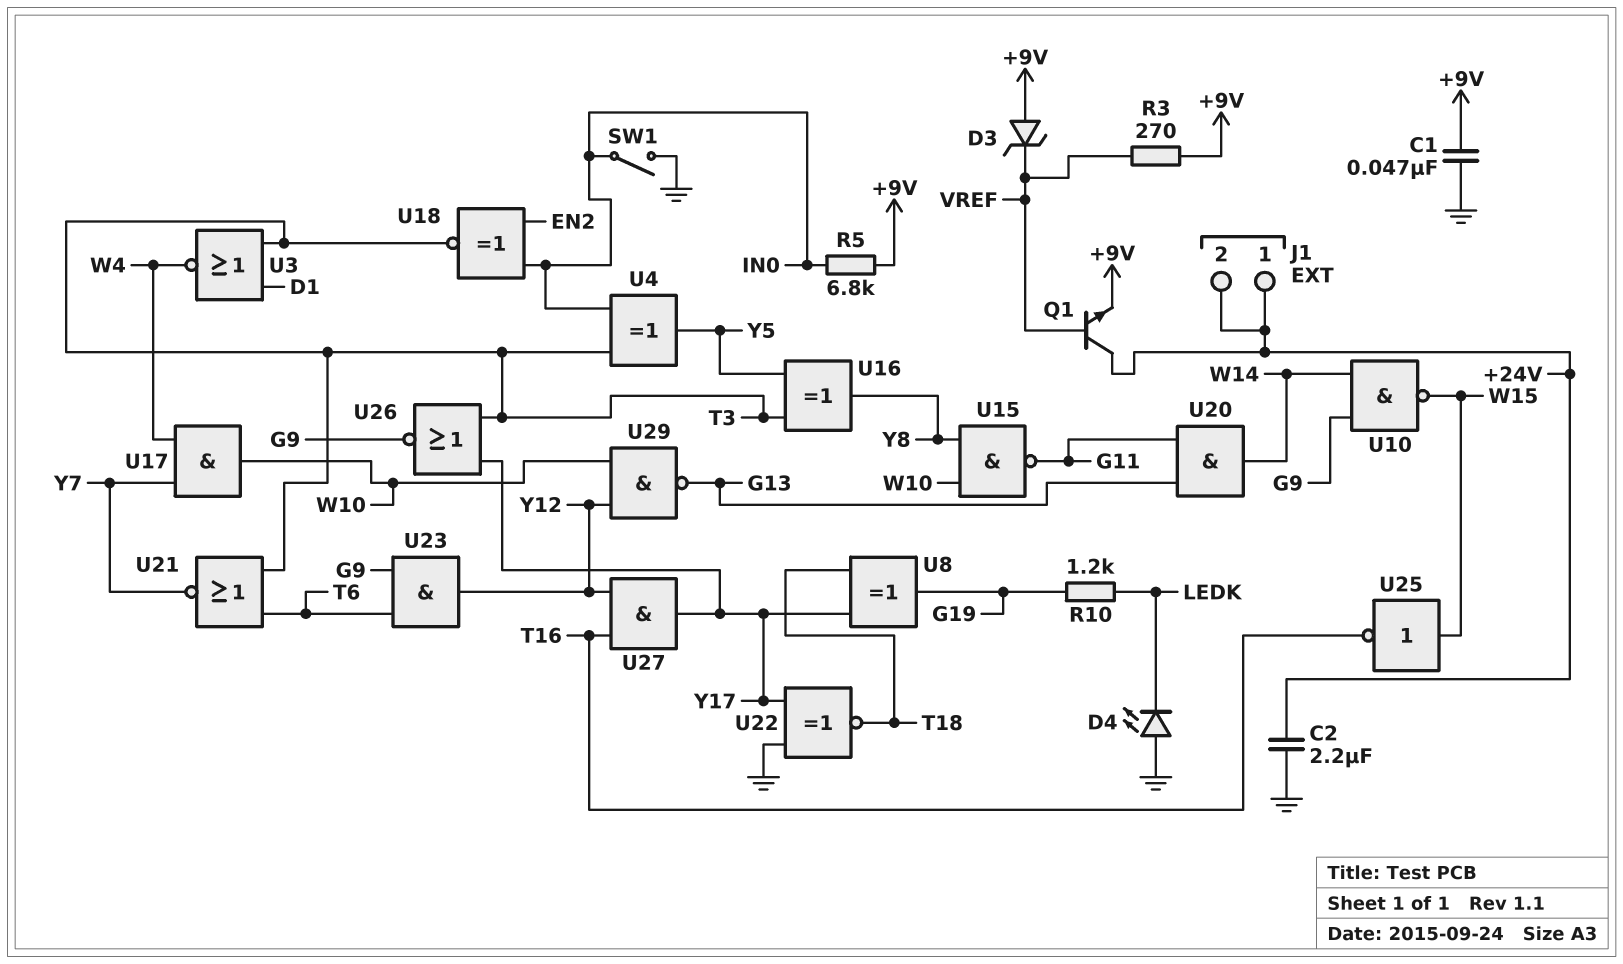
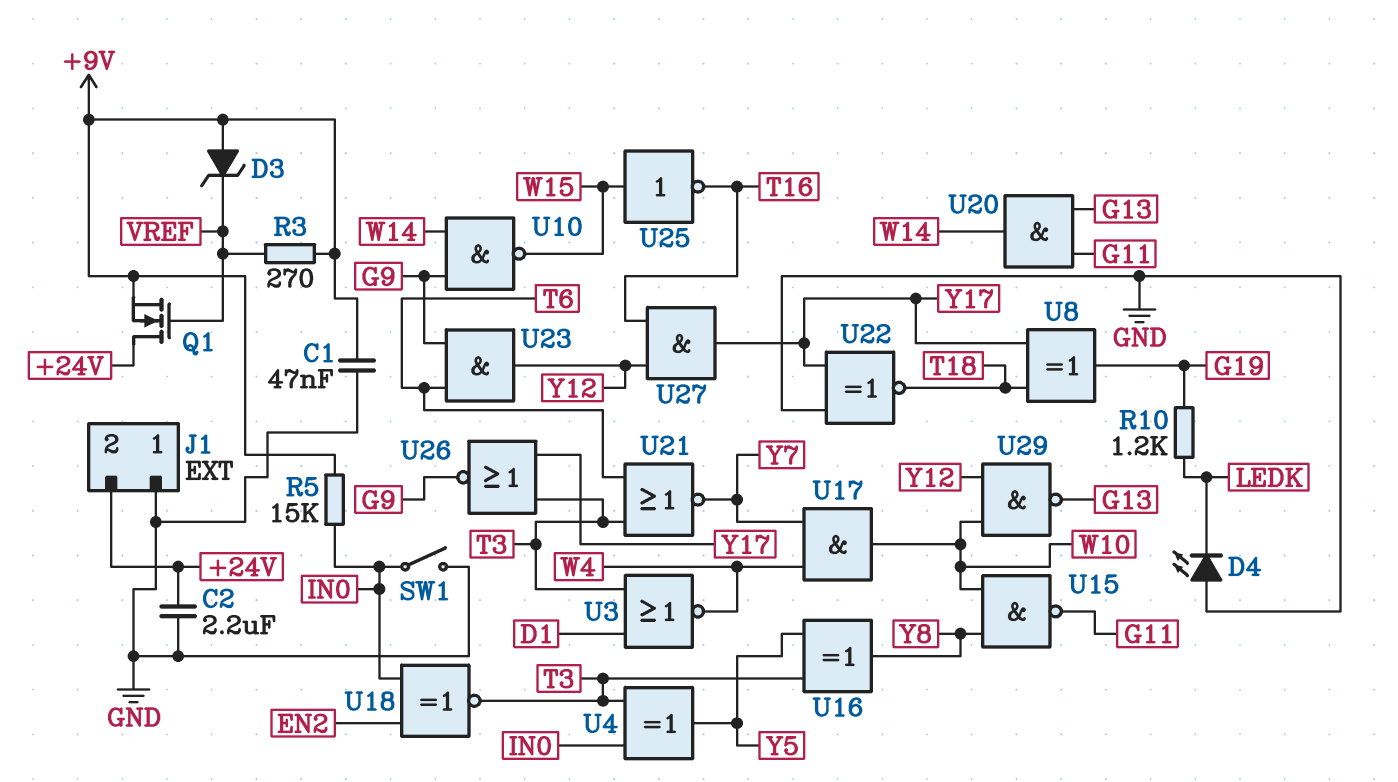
J1 pin 1: +24V -> GND
Q1: NPN (B VREF, C +24V, E +9V) -> NMOS (G VREF, D +24V, S +9V)
R5: 6.8k (+9V, IN0) -> 15k (+9V, IN0)

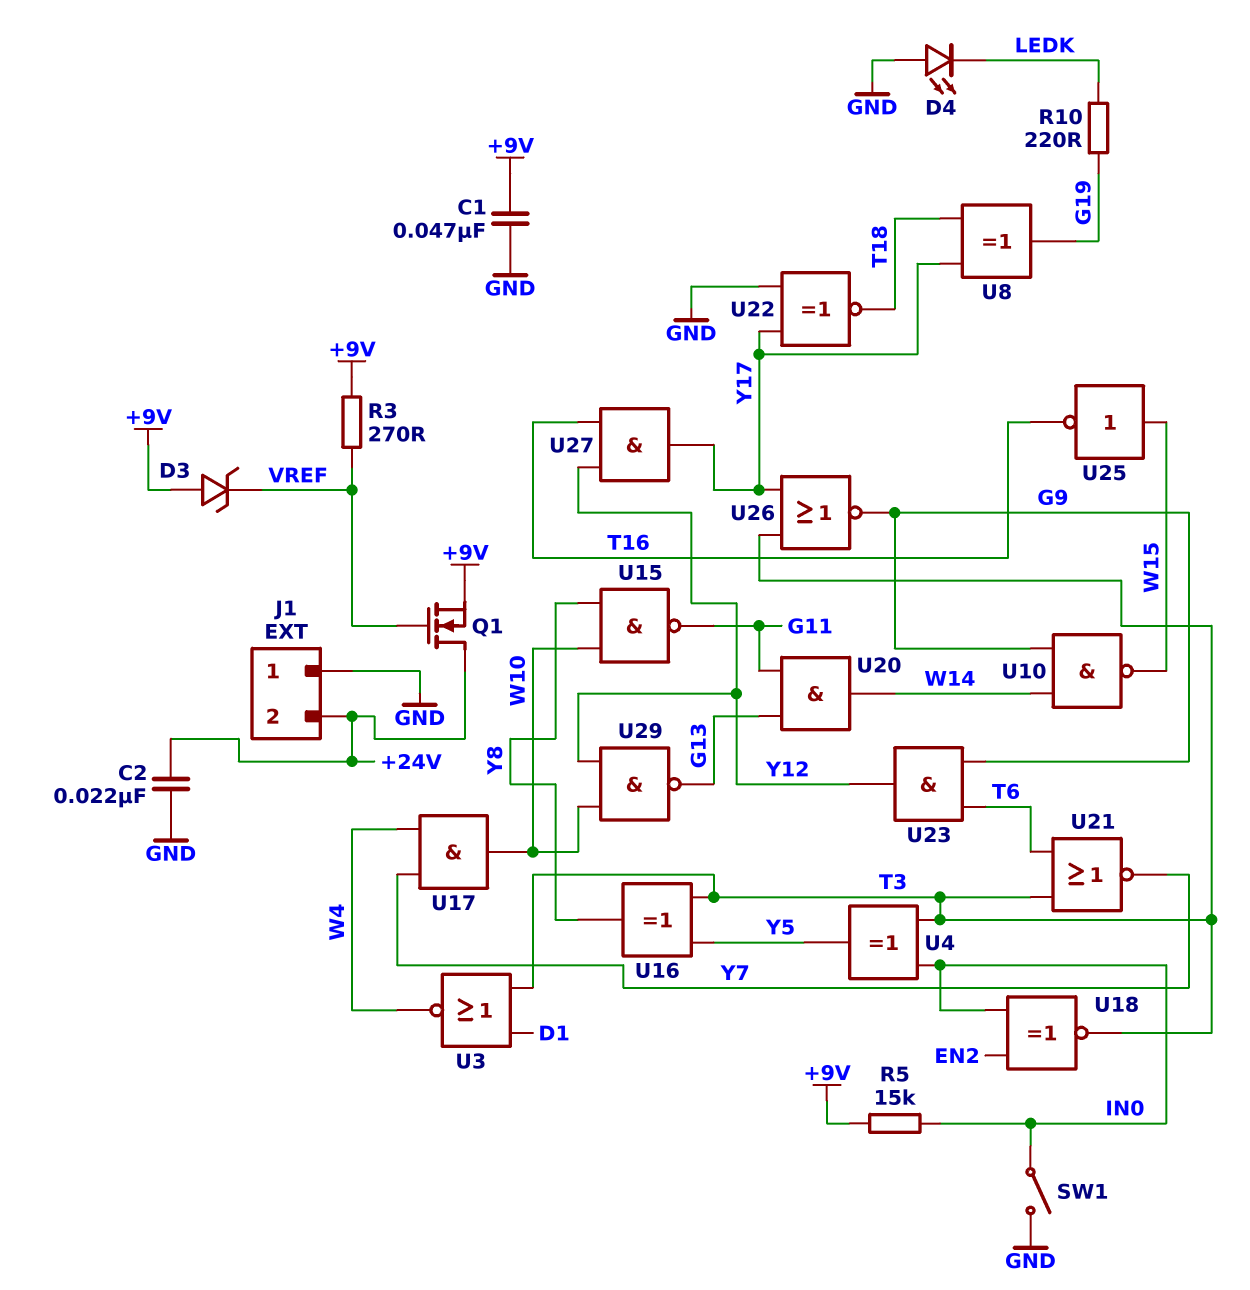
C2: 2.2uF (+24V, GND) -> 22nF (+24V, GND)
R10: 1.2k (G19, LEDK) -> 220 (G19, LEDK)

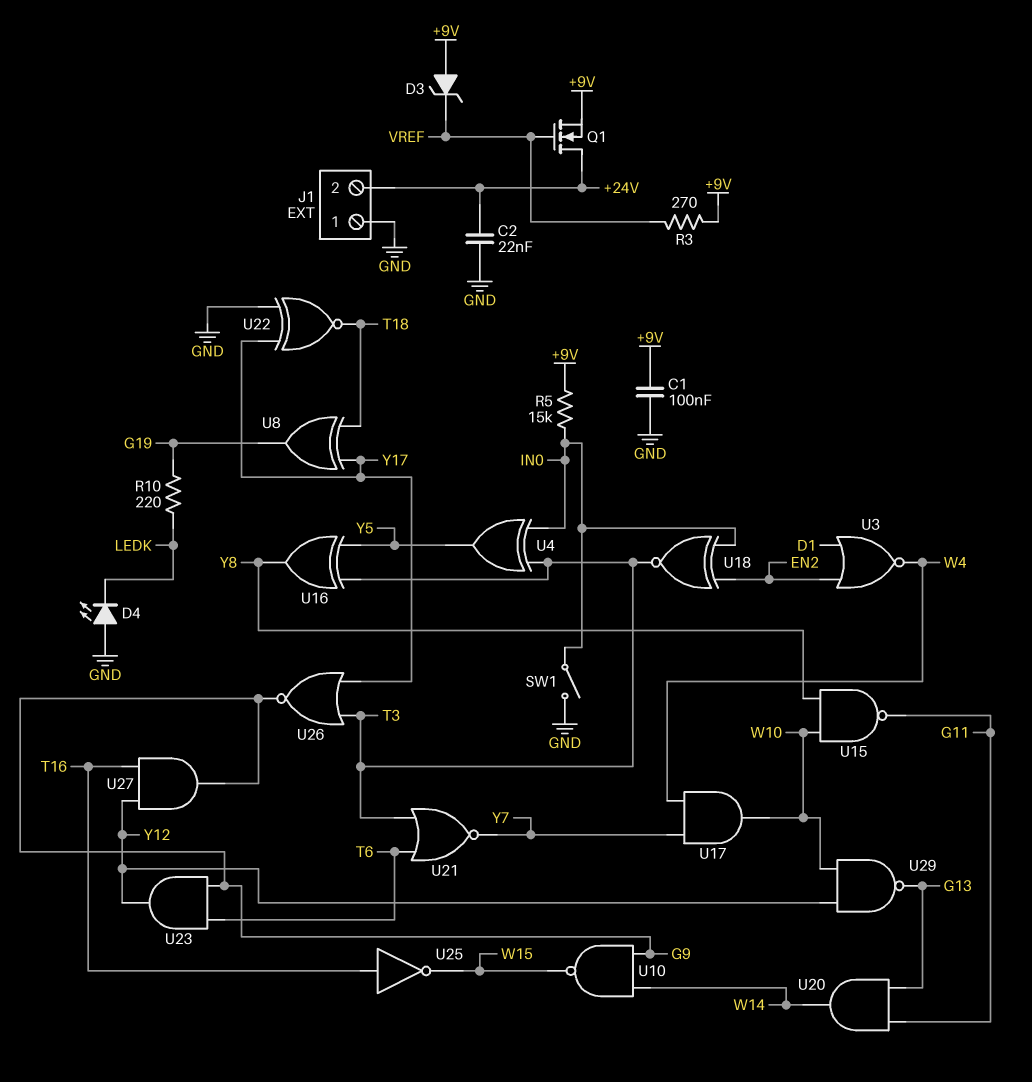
C1: 47nF (+9V, GND) -> 100nF (+9V, GND)
U3: NOR (in D1, in T3, out W4) -> NOR (in D1, in EN2, out W4)
U25: NOT (in W15, out T16) -> NOT (in T16, out W15)
U27: AND (in T16, in Y12, out Y17) -> AND (in T16, in Y12, out G9)

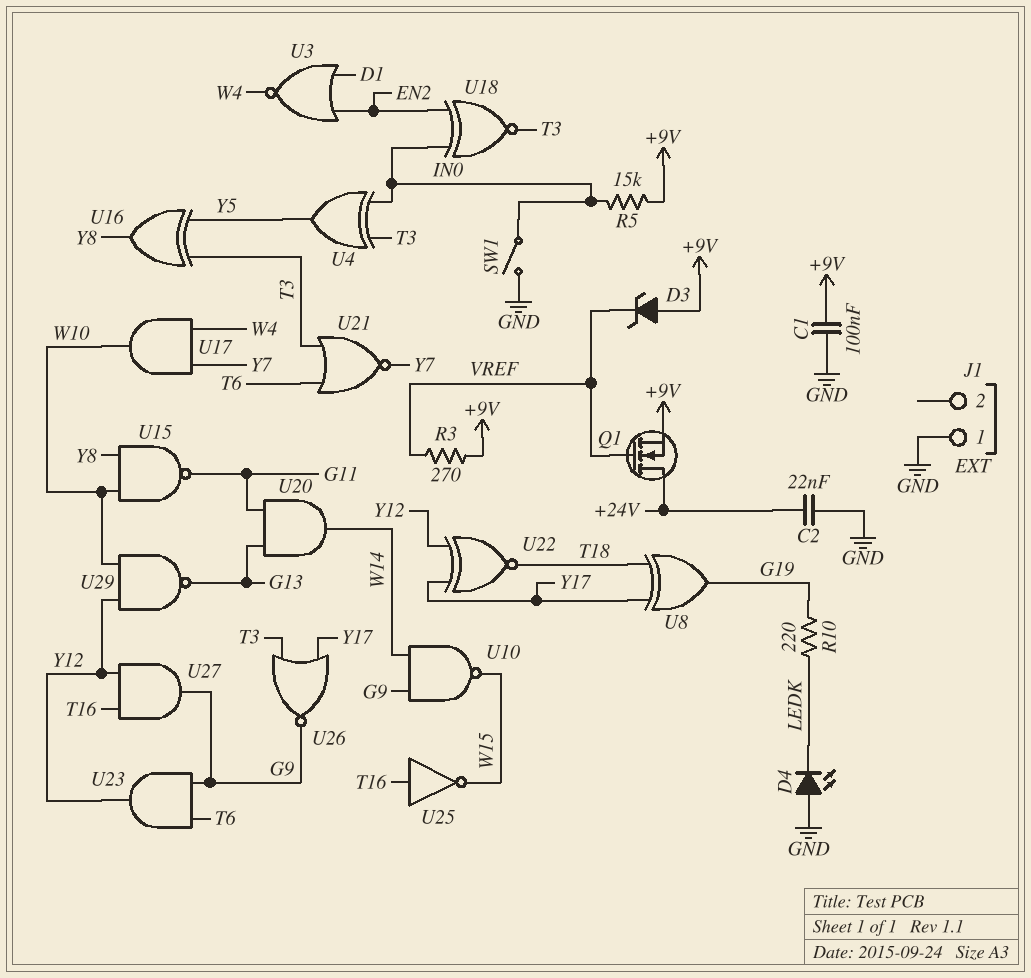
J1 pin 2: +24V -> none
U22: XNOR (in GND, in Y17, out T18) -> XNOR (in Y12, in Y17, out T18)

